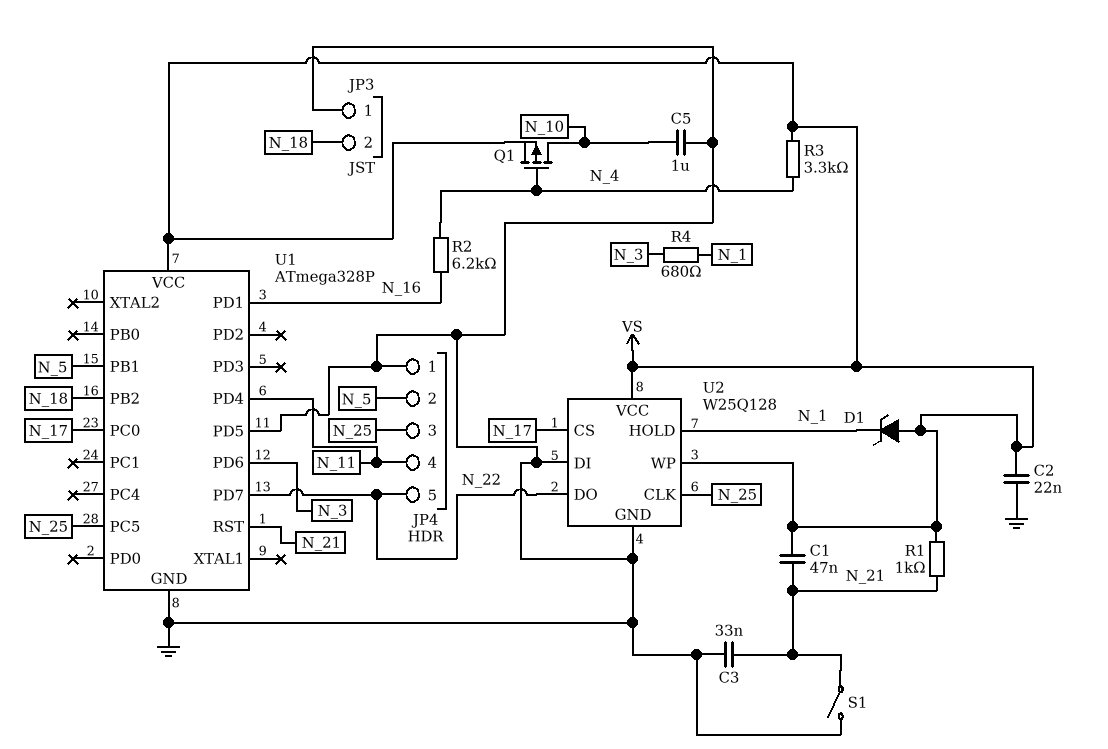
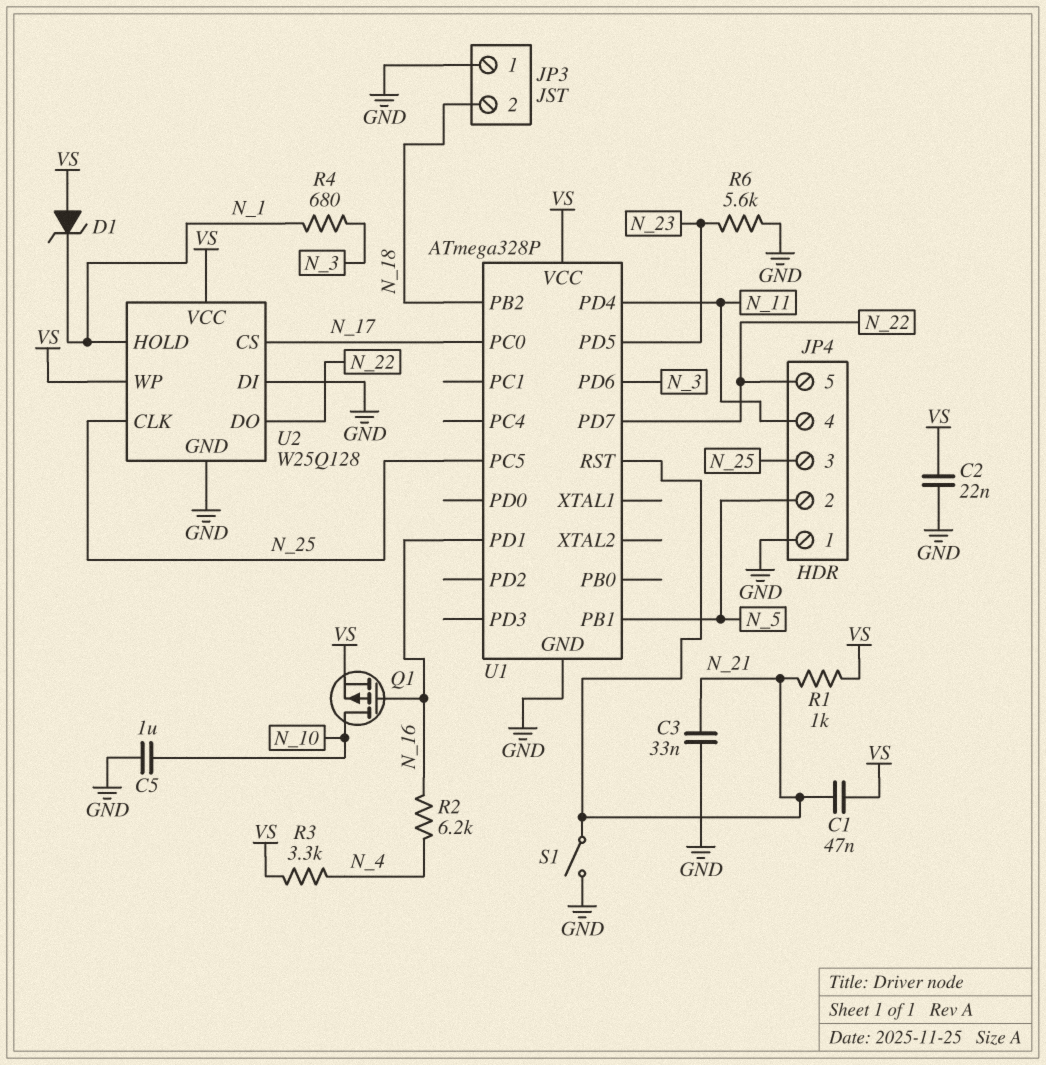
Q1: PMOS (G N_4, D N_10, S VS) -> PMOS (G N_16, D N_10, S VS)
R6: none -> 5.6k (GND, N_23)
U1 pin PD5: GND -> N_23

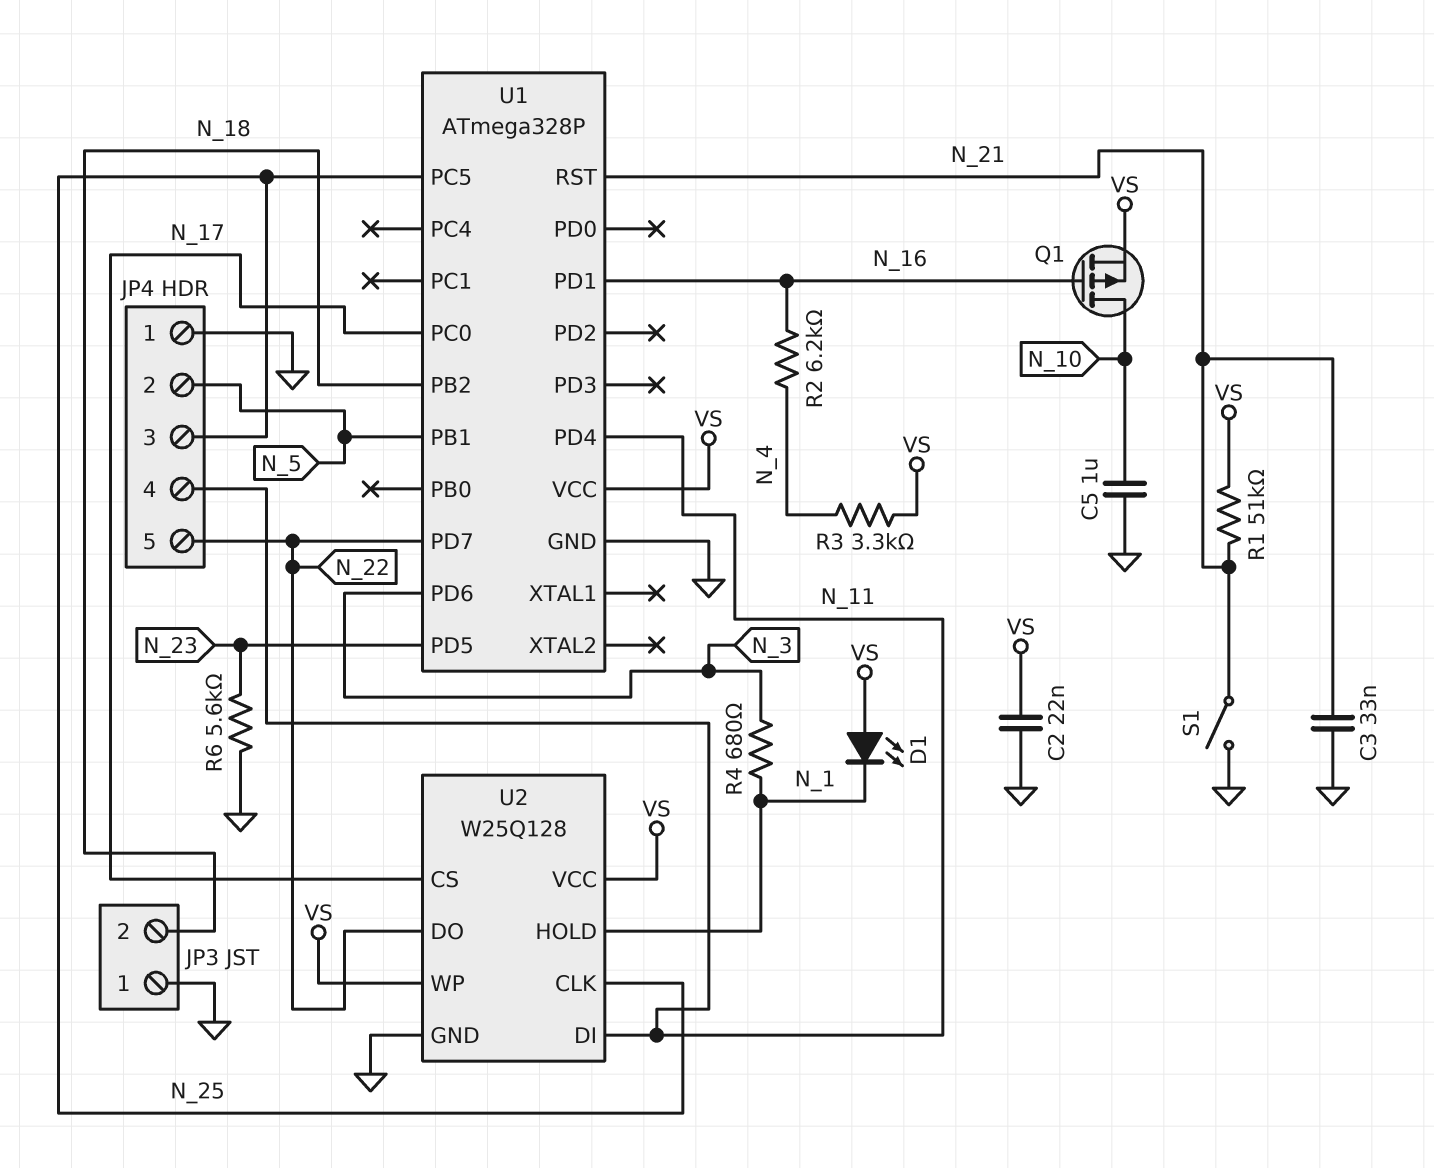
C1: 47nF (N_21, VS) -> none
D1: zener (A VS, K N_1) -> LED (A VS, K N_1)
R1: 1k (N_21, VS) -> 51k (N_21, VS)
U2 pin DI: GND -> N_11

